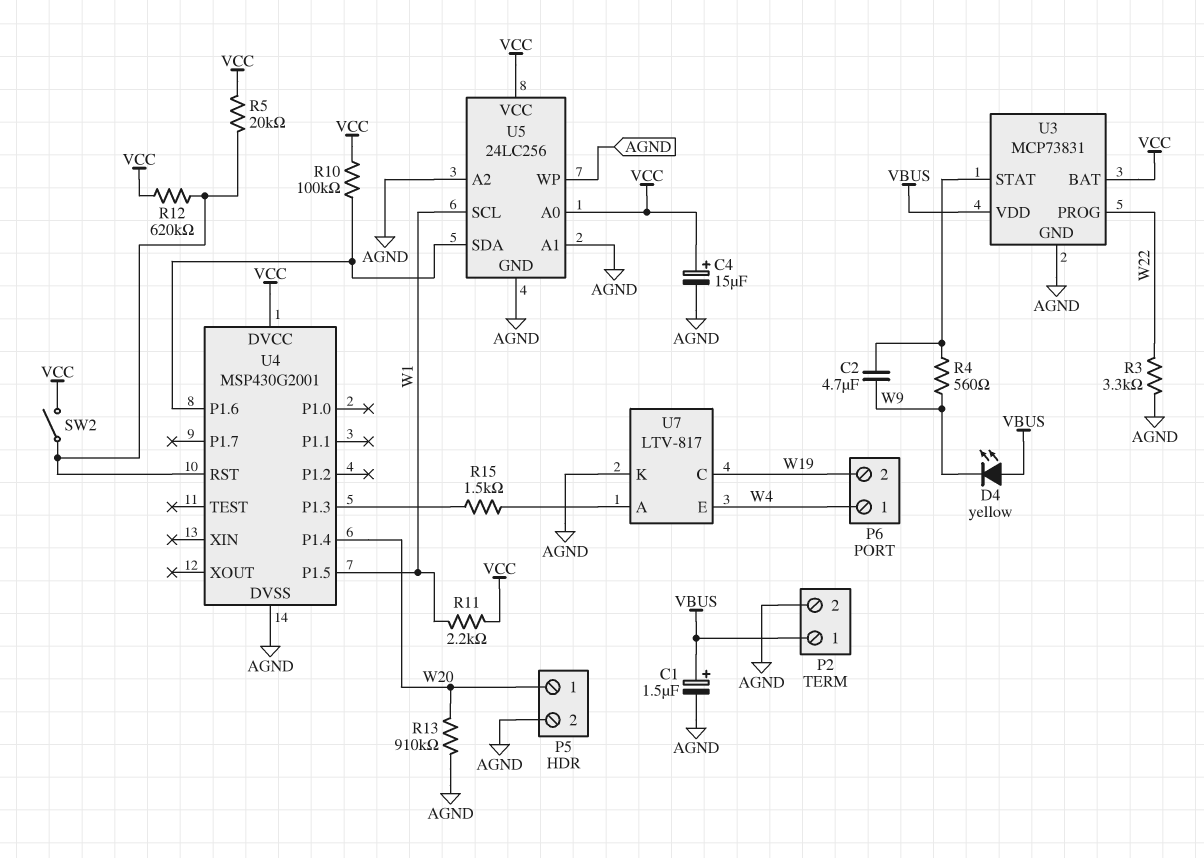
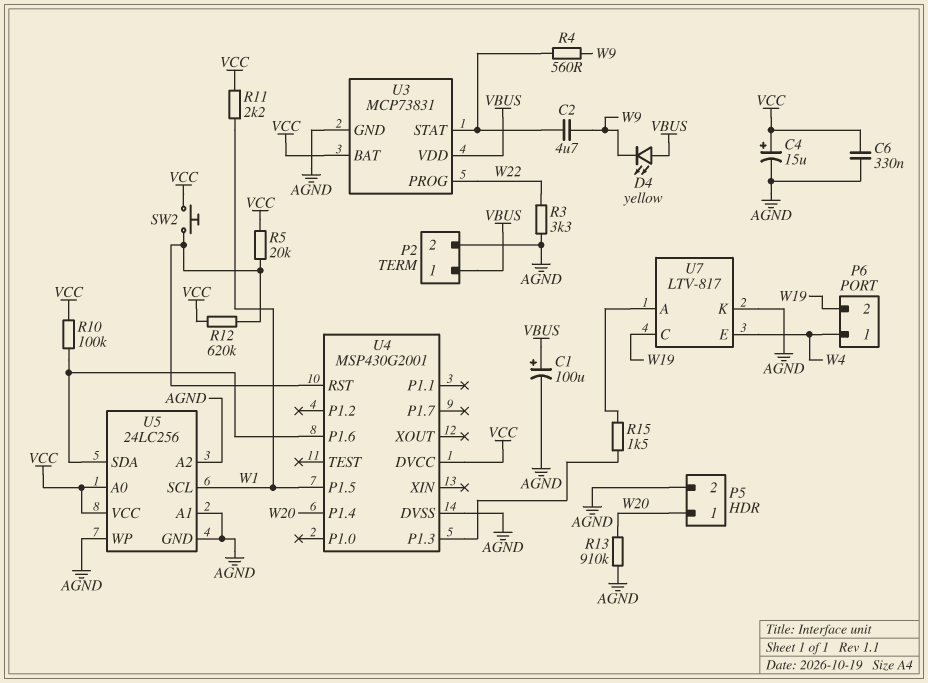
C1: 1.5uF (plus VBUS, minus AGND) -> 100uF (plus VBUS, minus AGND)
C6: none -> 330nF (AGND, VCC)
SW2: switch (U4/RST, VCC) -> button (U4/RST, VCC)

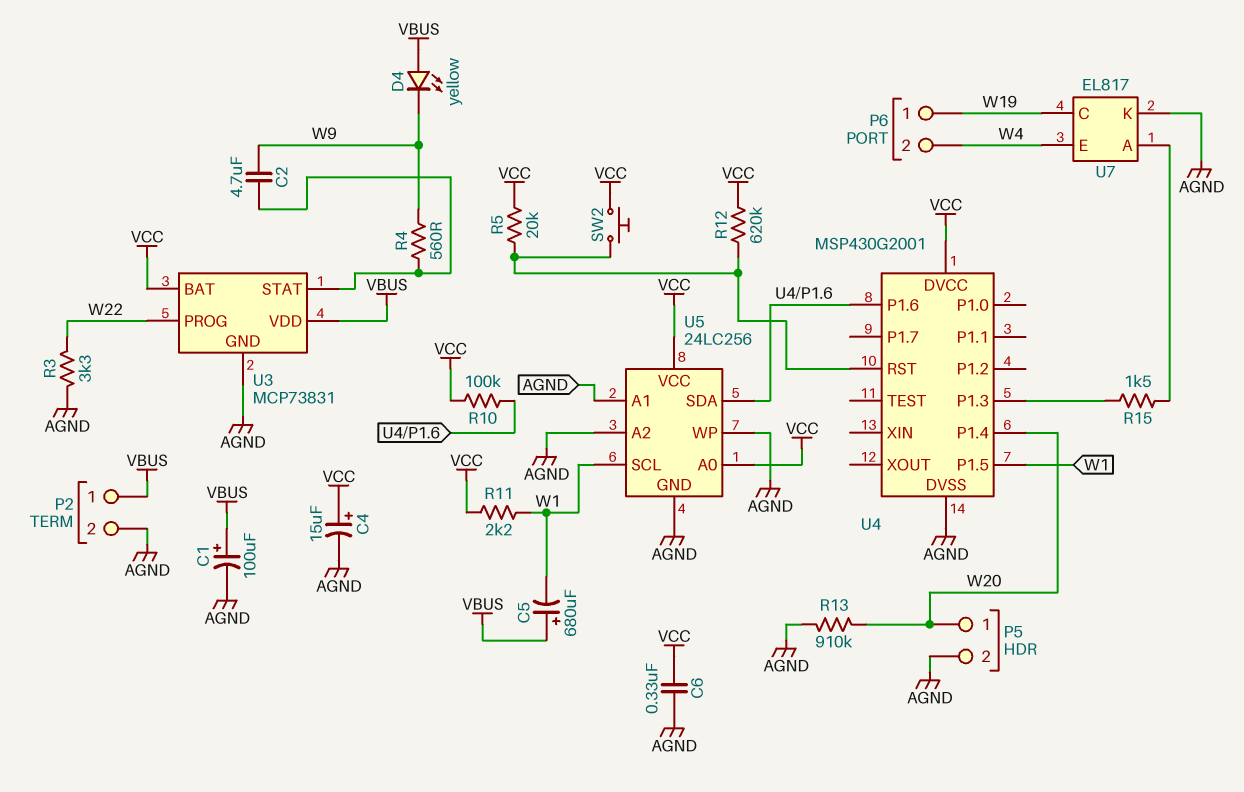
C5: none -> 680uF (plus VBUS, minus W1)
P6 pin 1: W4 -> W19
P6 pin 2: W19 -> W4
U7: LTV-817 -> EL817

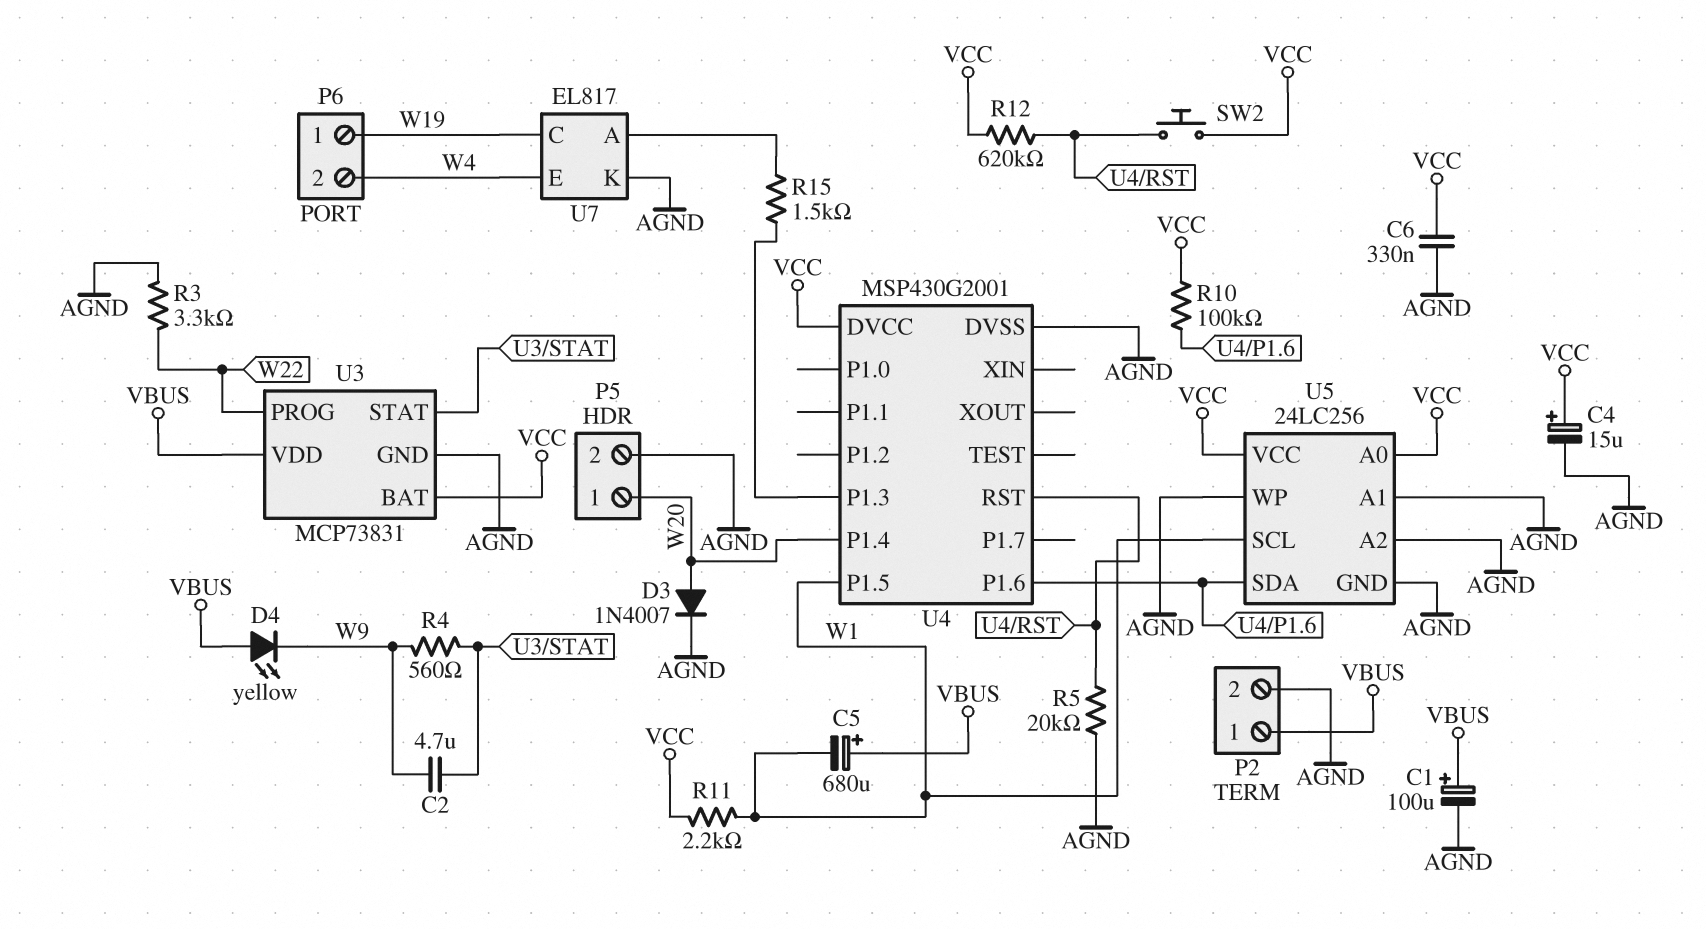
D3: none -> diode 1N4007 (A W20, K AGND)
R5: 20k (U4/RST, VCC) -> 20k (AGND, U4/RST)
R13: 910k (AGND, W20) -> none

